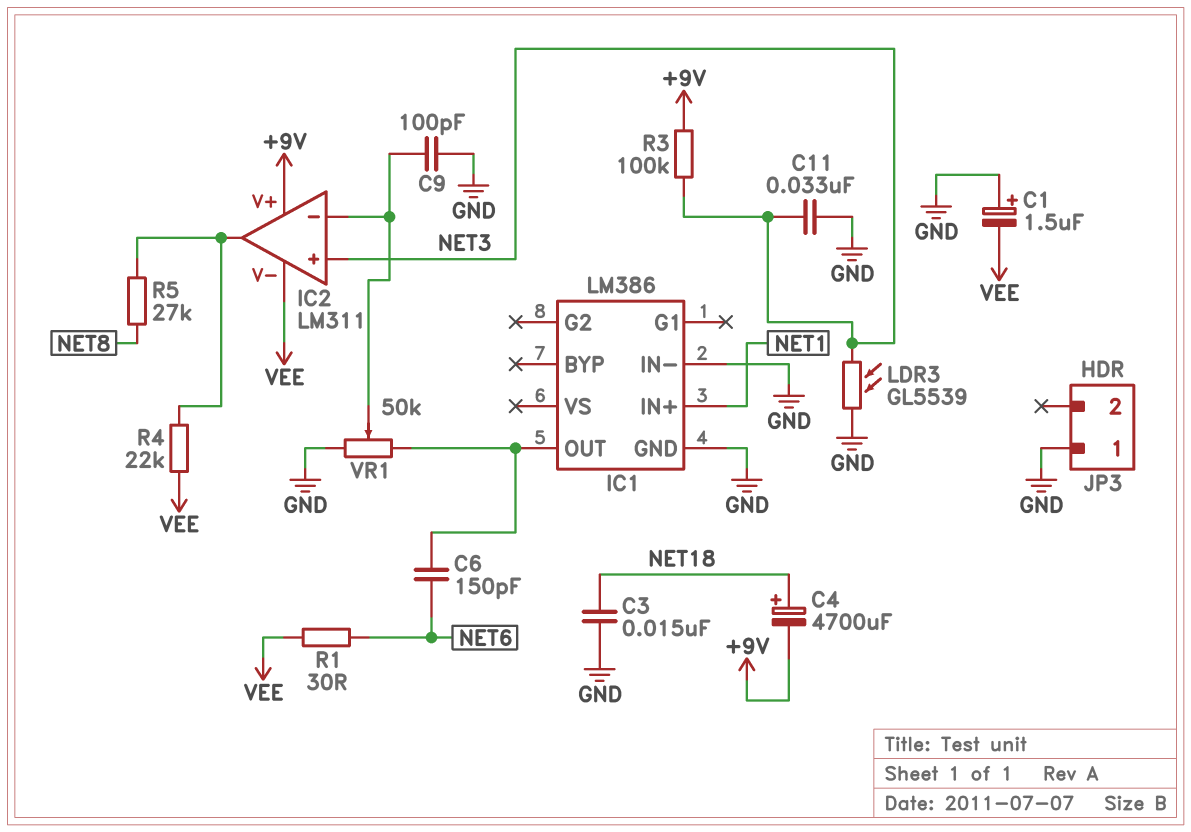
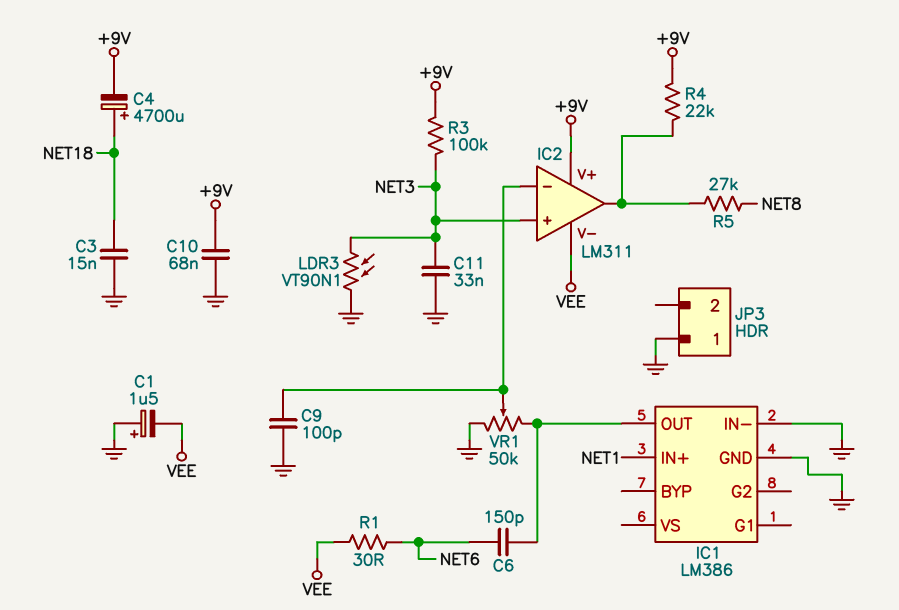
C10: none -> 68nF (+9V, GND)
LDR3: GL5539 (GND, NET3) -> VT90N1 (GND, NET3)
R4: 22k (IC2/out, VEE) -> 22k (+9V, IC2/out)

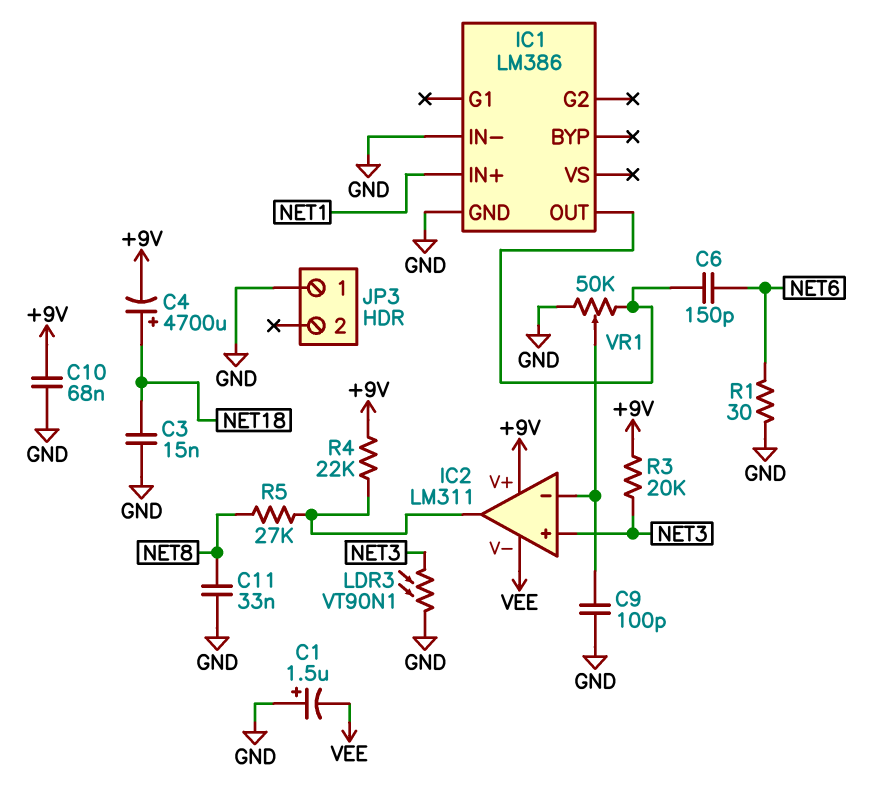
C11: 33nF (GND, NET3) -> 33nF (GND, NET8)
R1: 30 (NET6, VEE) -> 30 (GND, NET6)
R3: 100k (+9V, NET3) -> 20k (+9V, NET3)

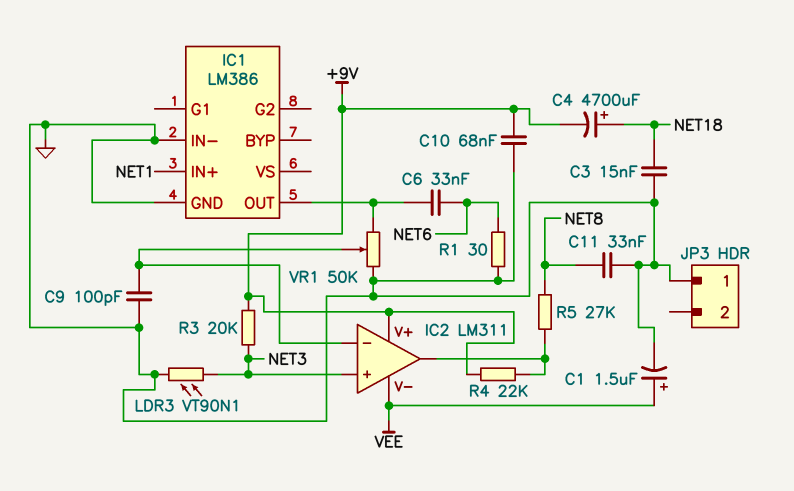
C1: 1.5uF (plus GND, minus VEE) -> 1.5uF (plus VEE, minus GND)
C6: 150pF (IC1/OUT, NET6) -> 33nF (IC1/OUT, NET6)

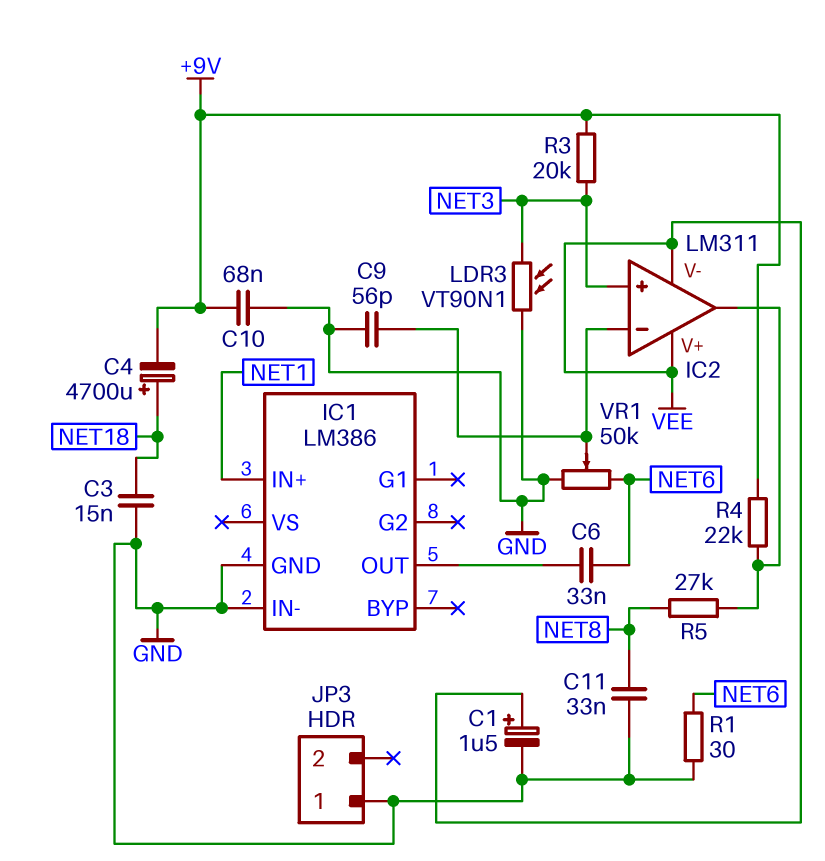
C9: 100pF (GND, IC2/in-) -> 56pF (GND, IC2/in-)
IC2 pin V+: +9V -> VEE
VR1: 50k (GND, IC1/OUT, wiper IC2/in-) -> 50k (GND, NET6, wiper IC2/in-)

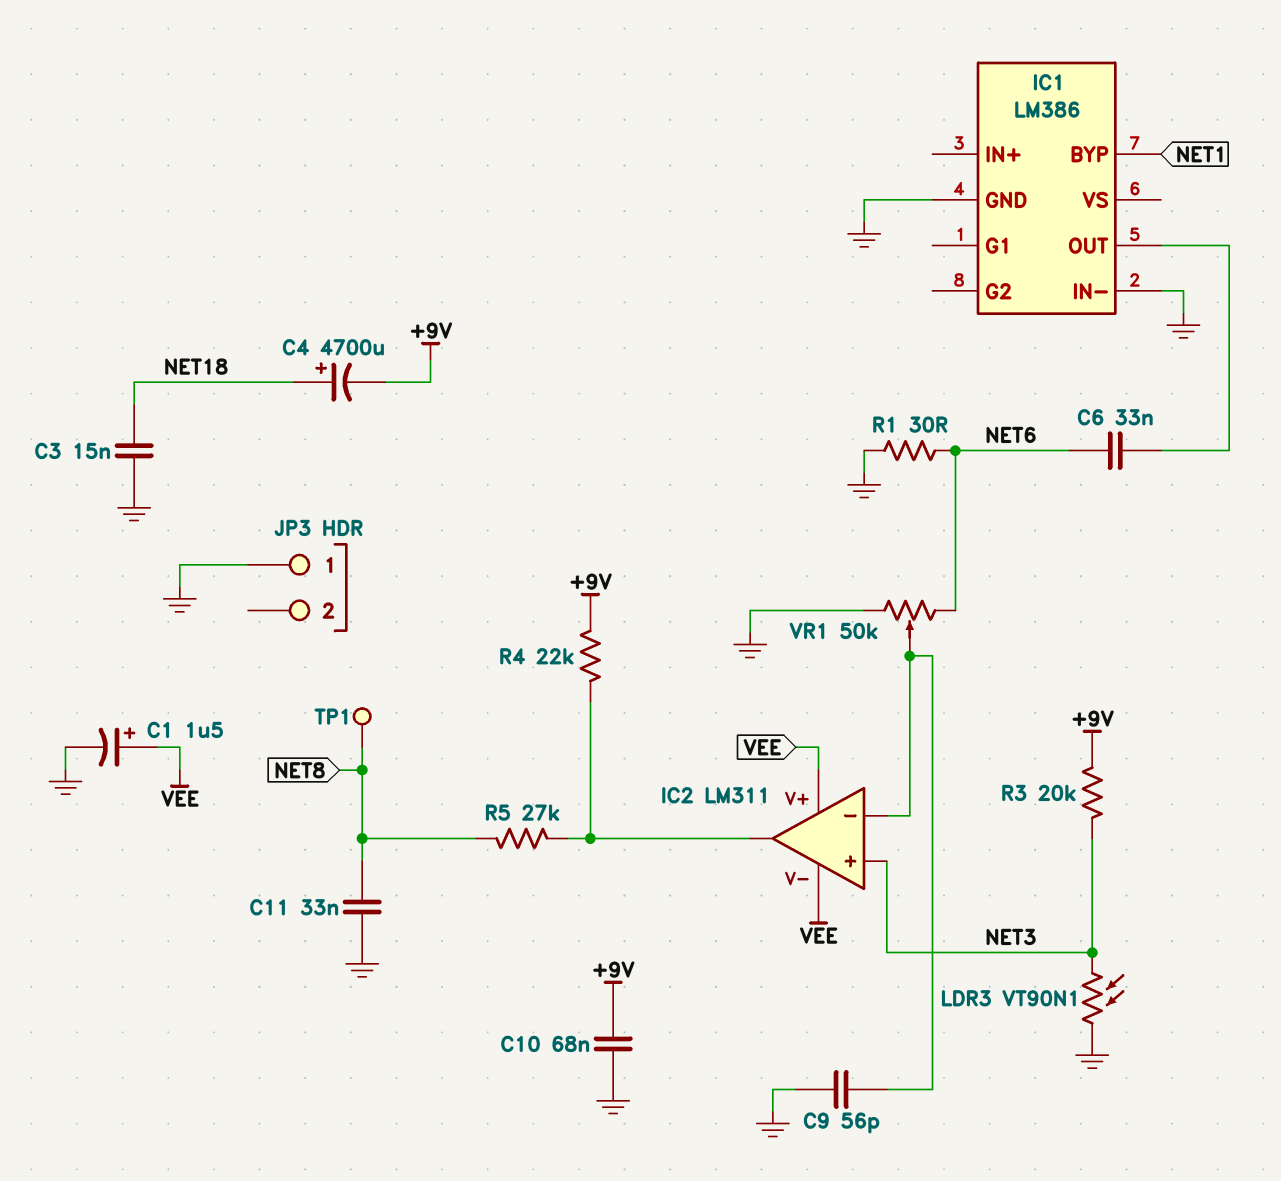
IC1 pin BYP: none -> NET1
IC1 pin IN+: NET1 -> none
TP1: none -> test point (NET8)

